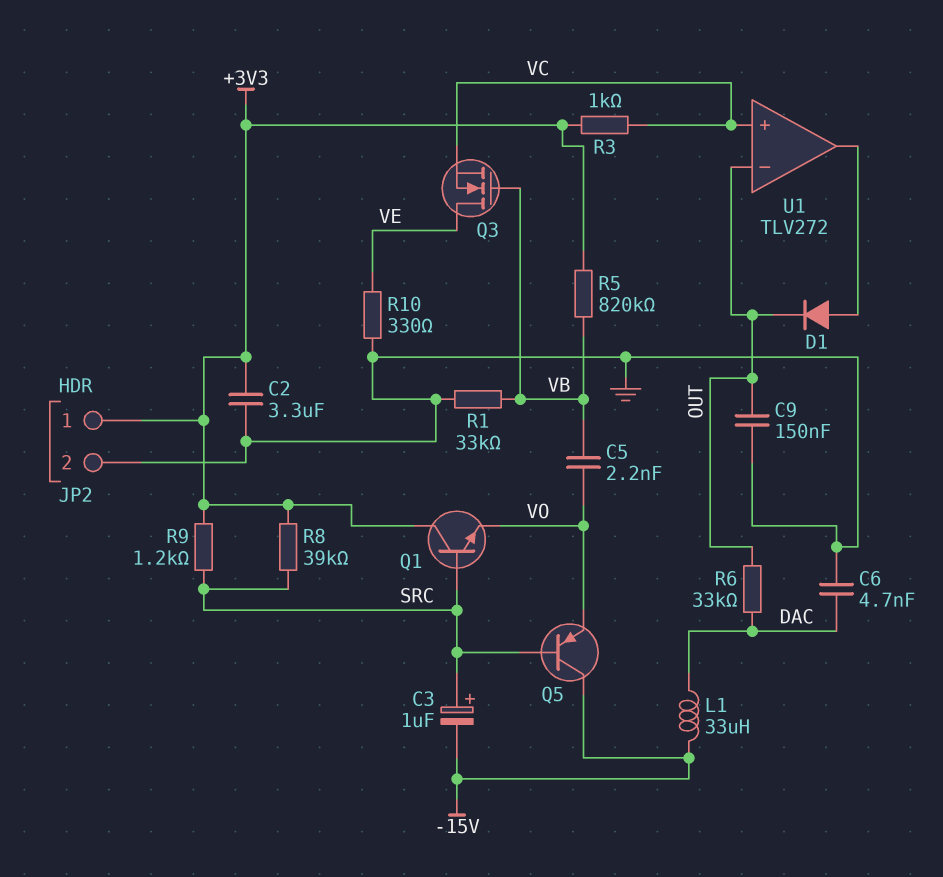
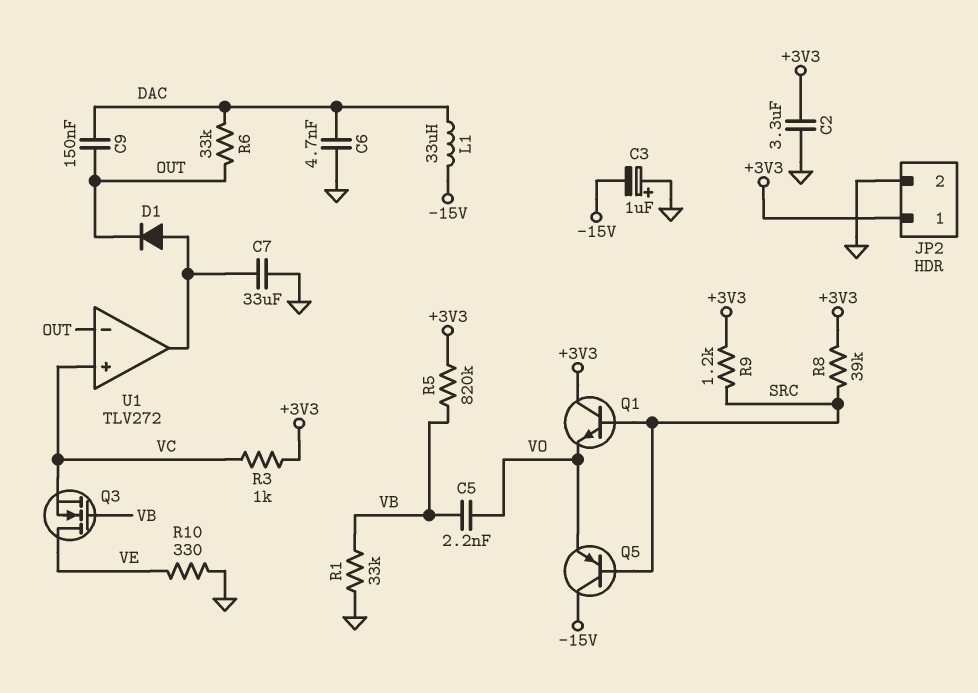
C3: 1uF (plus SRC, minus -15V) -> 1uF (plus GND, minus -15V)
C7: none -> 33uF (GND, U1/out)
C9: 150nF (GND, OUT) -> 150nF (DAC, OUT)

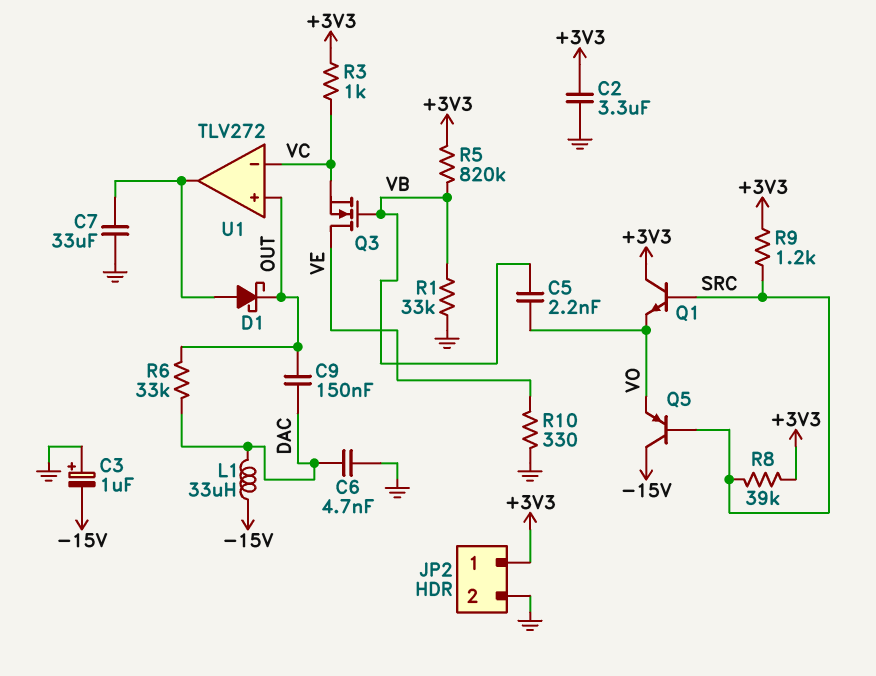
D1: diode (A U1/out, K OUT) -> schottky (A U1/out, K OUT)
U1 pin in+: VC -> OUT
U1 pin in-: OUT -> VC

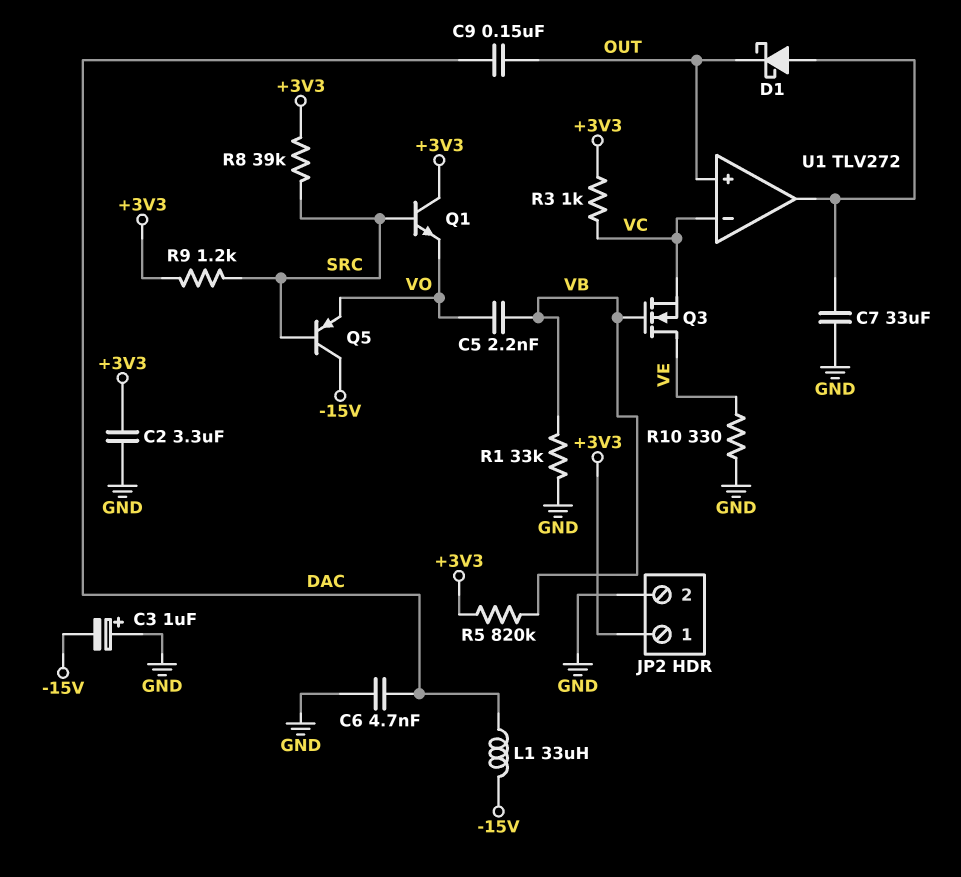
R6: 33k (DAC, OUT) -> none

